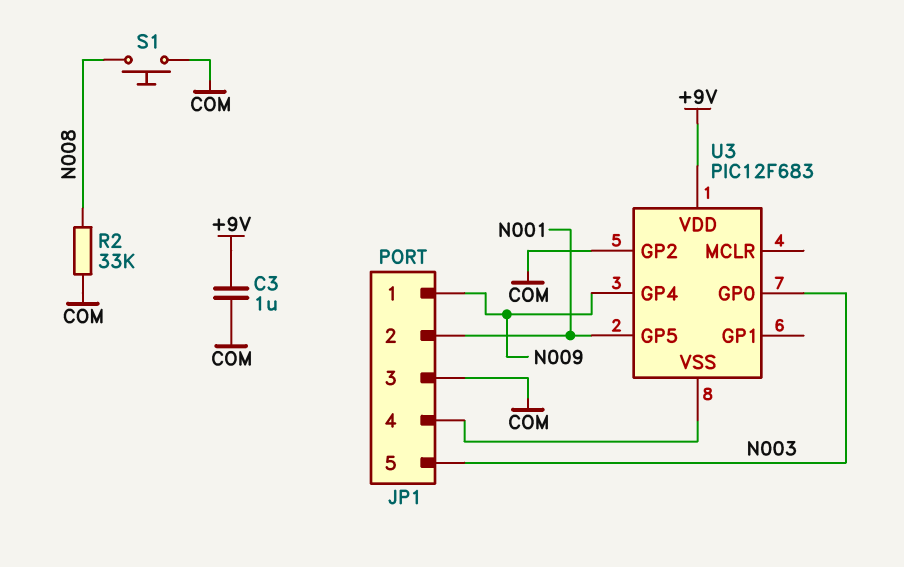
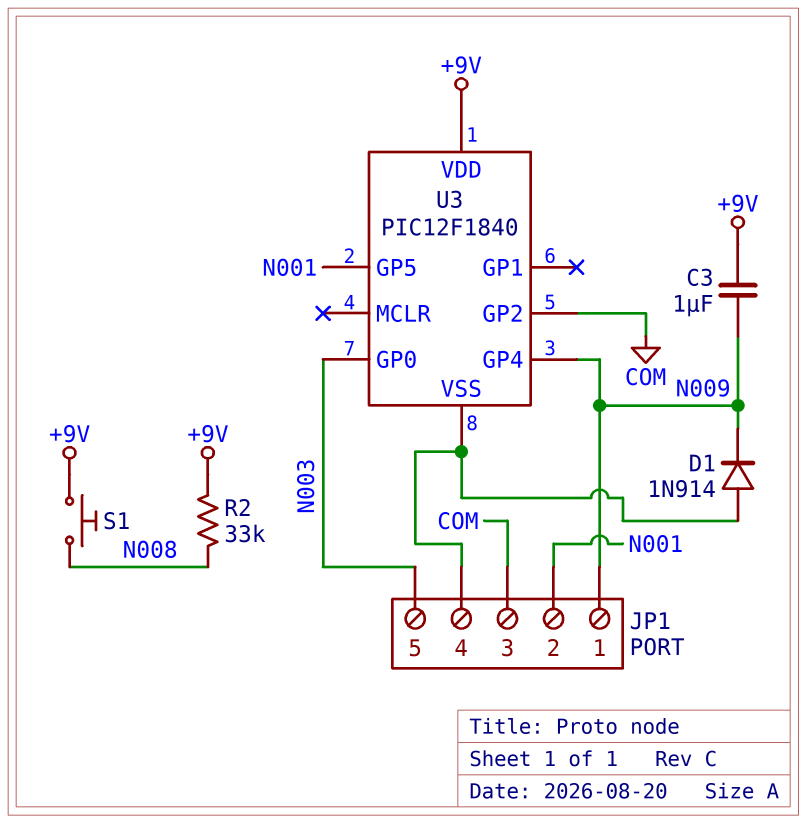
C3: 1uF (+9V, COM) -> 1uF (+9V, N009)
D1: none -> diode 1N914 (A JP1/4, K N009)
R2: 33k (COM, N008) -> 33k (+9V, N008)
S1: button (COM, N008) -> button (+9V, N008)
U3: PIC12F683 -> PIC12F1840

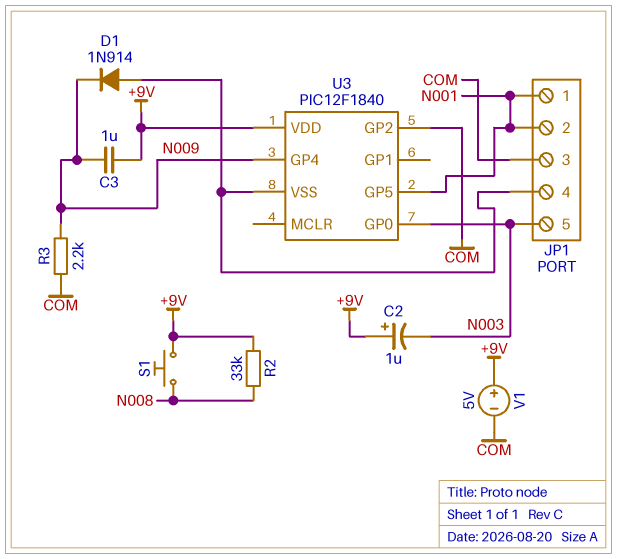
C2: none -> 1uF (plus +9V, minus N003)
JP1 pin 1: N009 -> N001
R3: none -> 2.2k (COM, N009)
V1: none -> 5V (plus +9V, minus COM)

